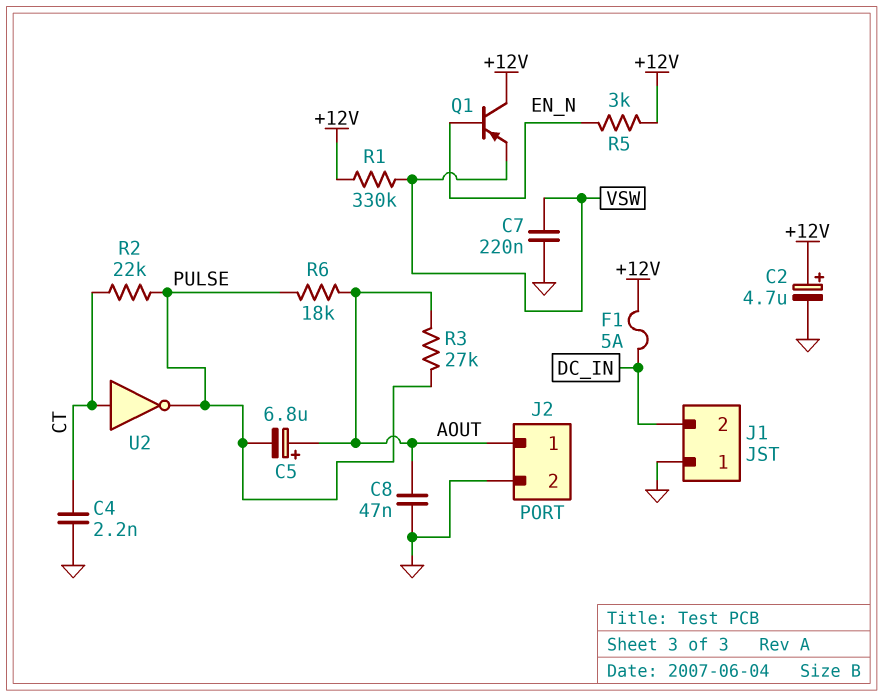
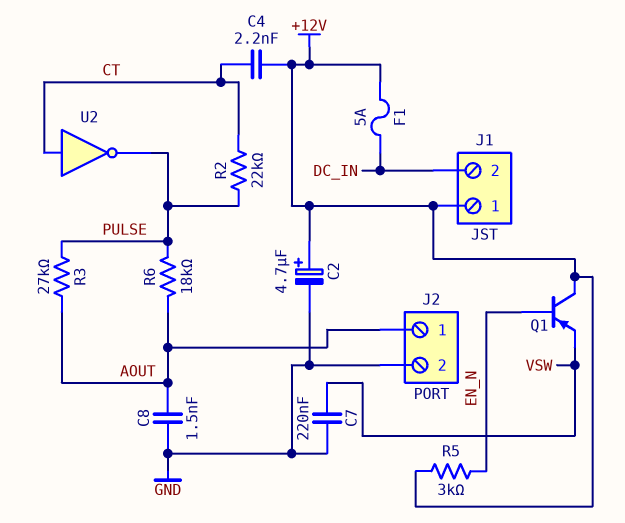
C4: 2.2nF (CT, GND) -> 2.2nF (+12V, CT)
C5: 6.8uF (plus AOUT, minus PULSE) -> none
C8: 47nF (AOUT, GND) -> 1.5nF (AOUT, GND)
J1 pin 1: GND -> +12V
R1: 330k (+12V, VSW) -> none

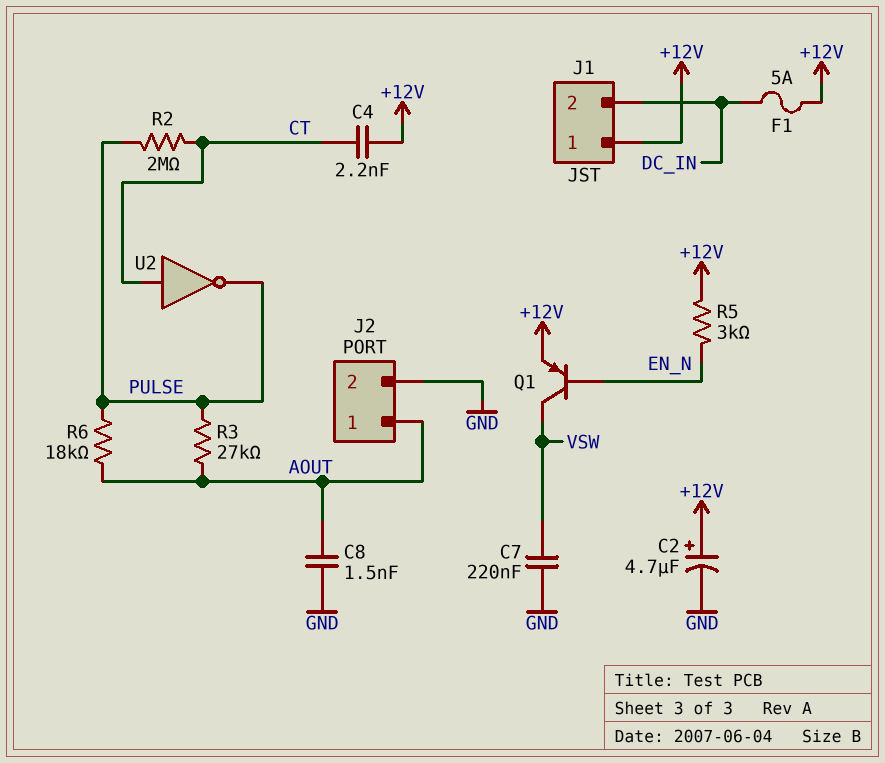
Q1: PNP (B EN_N, C +12V, E VSW) -> PNP (B EN_N, C VSW, E +12V)
R2: 22k (CT, PULSE) -> 2M (CT, PULSE)

